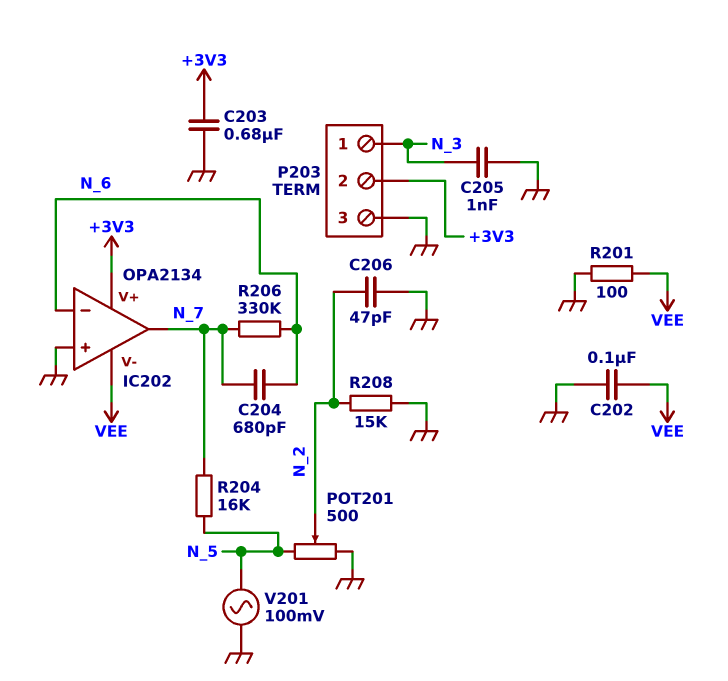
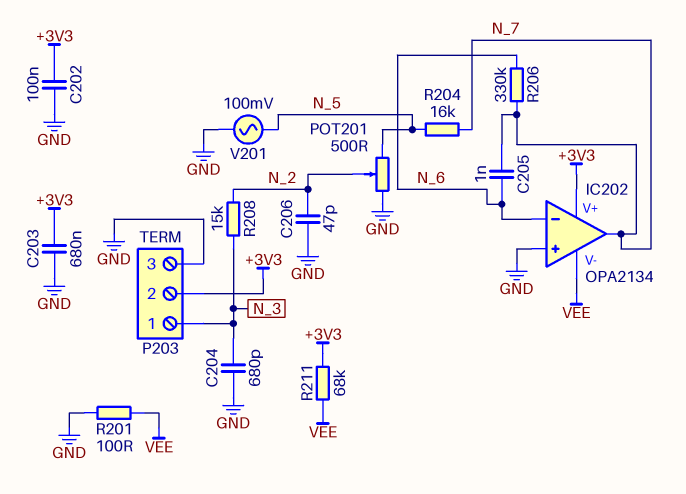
C202: 100nF (GND, VEE) -> 100nF (+3V3, GND)
C204: 680pF (N_6, N_7) -> 680pF (GND, N_3)
C205: 1nF (GND, N_3) -> 1nF (N_6, N_7)
R208: 15k (GND, N_2) -> 15k (N_2, N_3)
R211: none -> 68k (+3V3, VEE)

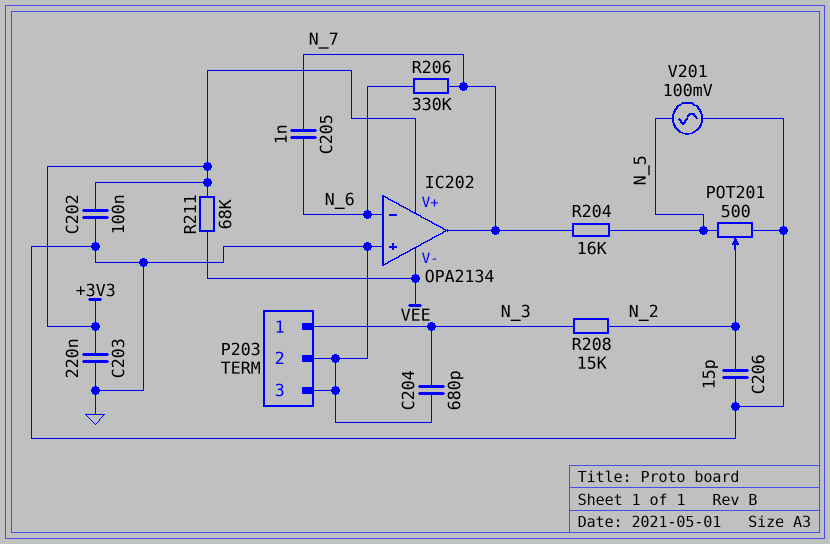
C203: 680nF (+3V3, GND) -> 220nF (+3V3, GND)
C206: 47pF (GND, N_2) -> 15pF (GND, N_2)
P203 pin 2: +3V3 -> GND
R201: 100 (GND, VEE) -> none

